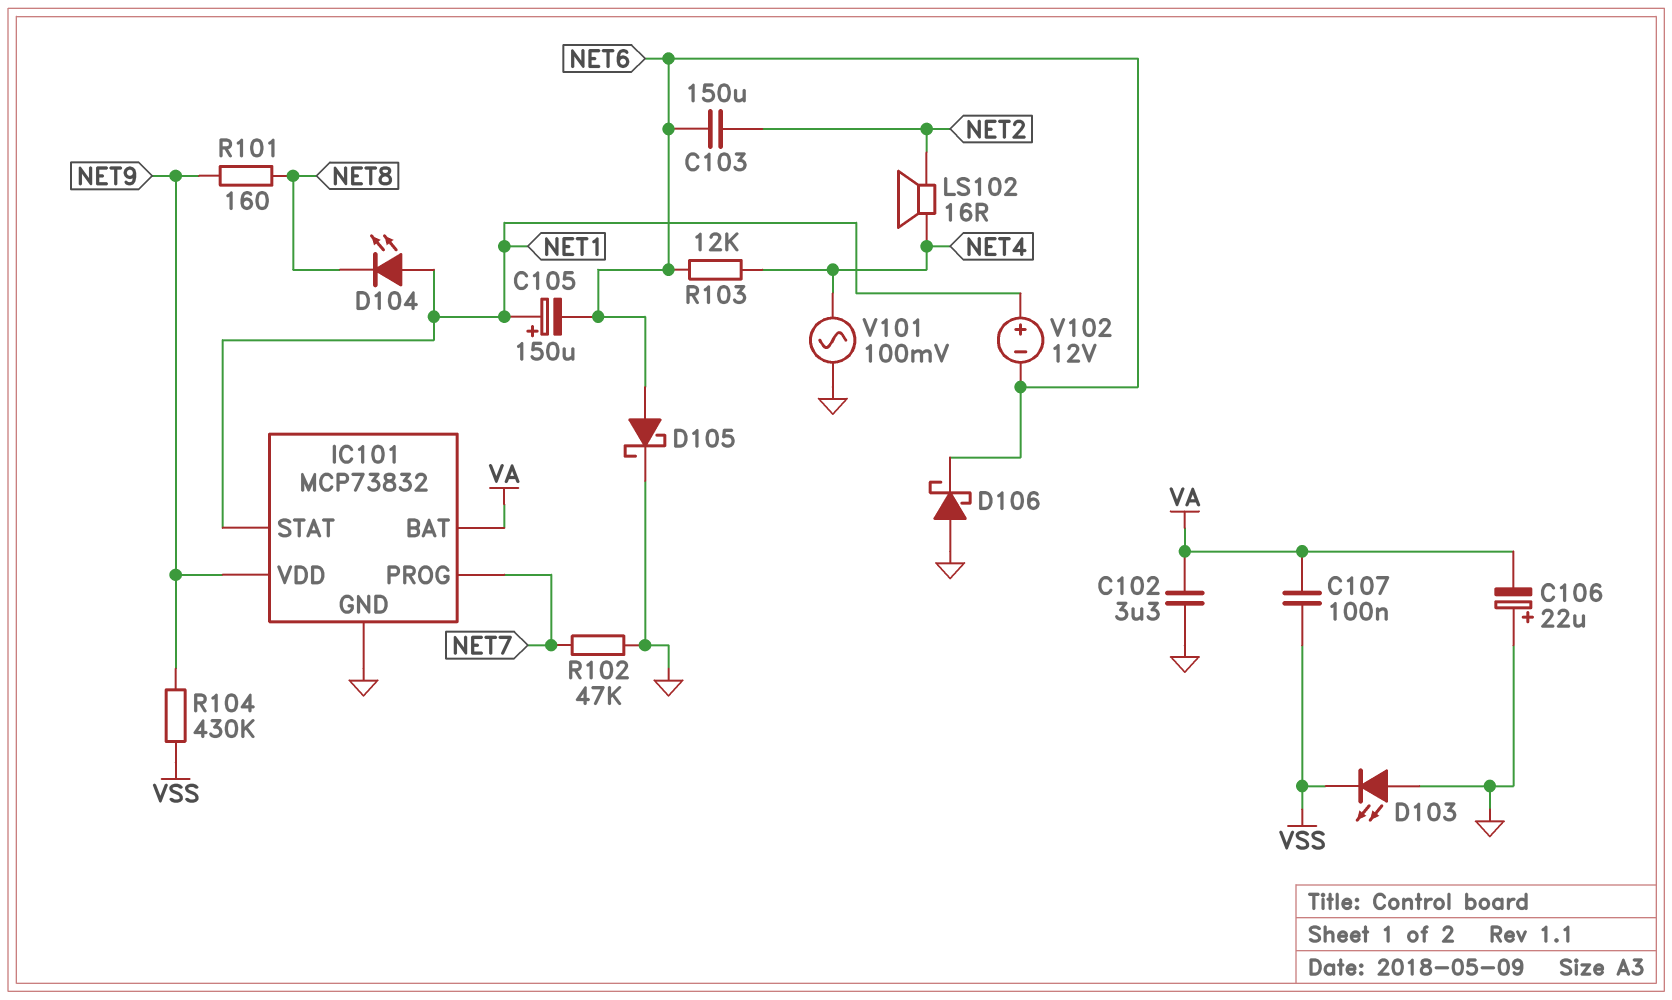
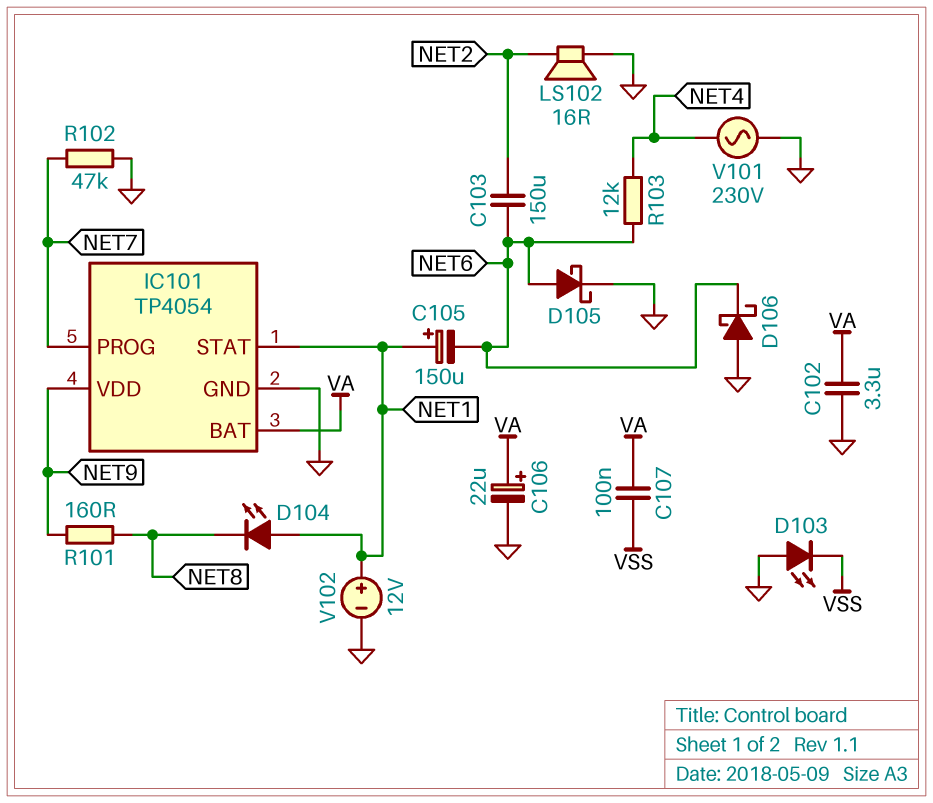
C106: 22uF (plus GND, minus VA) -> 22uF (plus VA, minus GND)
IC101: MCP73832 -> TP4054
LS102: speaker 16R (NET2, NET4) -> speaker 16R (GND, NET2)
R104: 430k (NET9, VSS) -> none
V101: AC 100mV (GND, NET4) -> AC 230V (GND, NET4)
V102: 12V (plus NET1, minus NET6) -> 12V (plus NET1, minus GND)

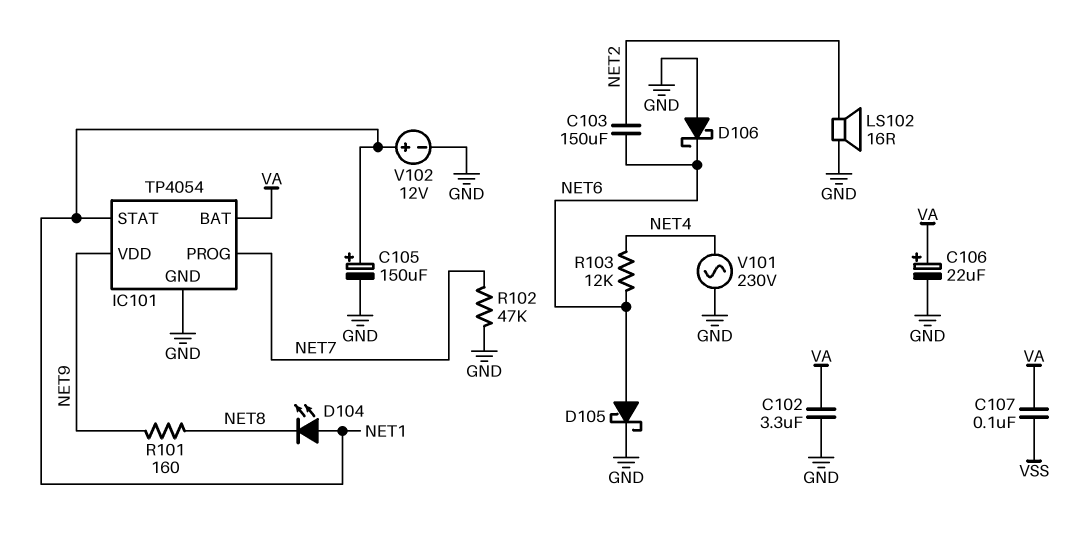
C105: 150uF (plus NET1, minus NET6) -> 150uF (plus NET1, minus GND)
D103: LED (A GND, K VSS) -> none

